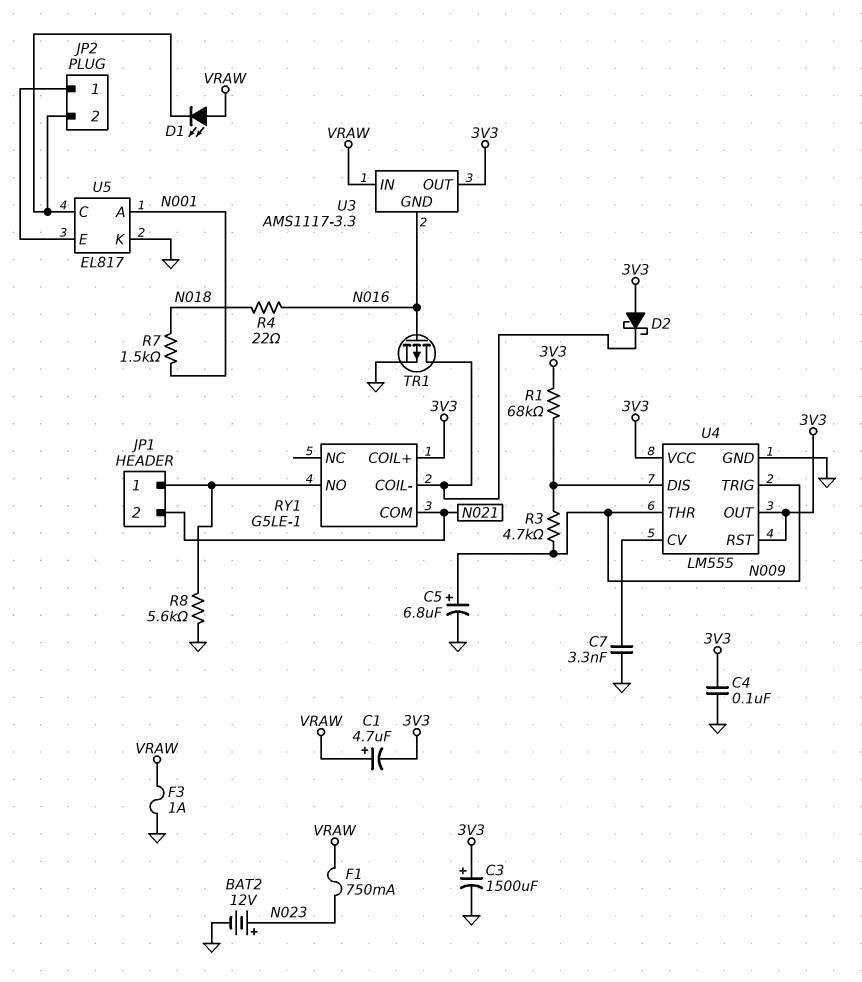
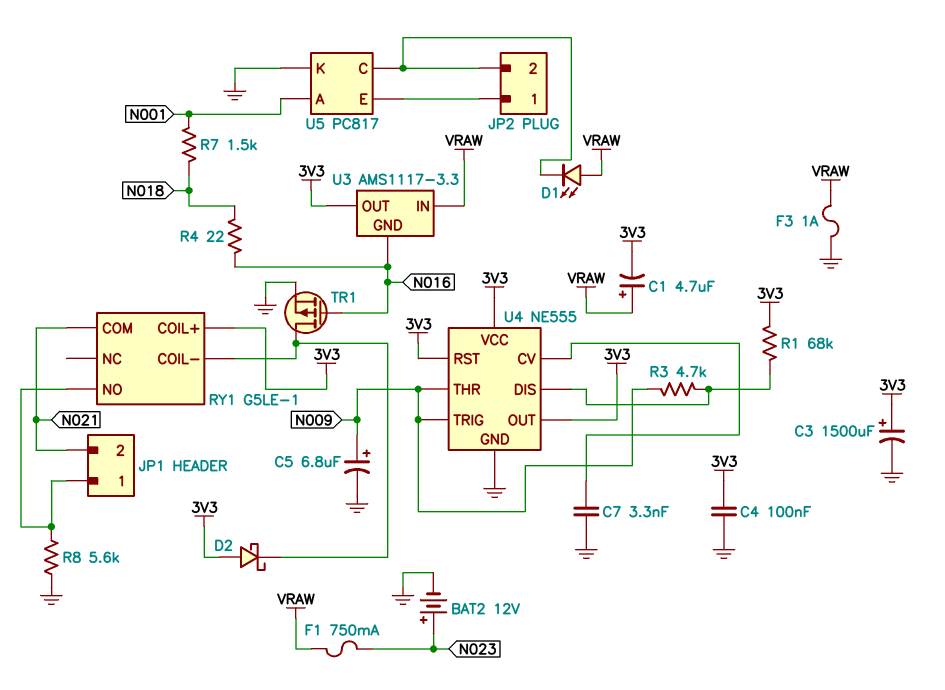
U4: LM555 -> NE555
U5: EL817 -> PC817

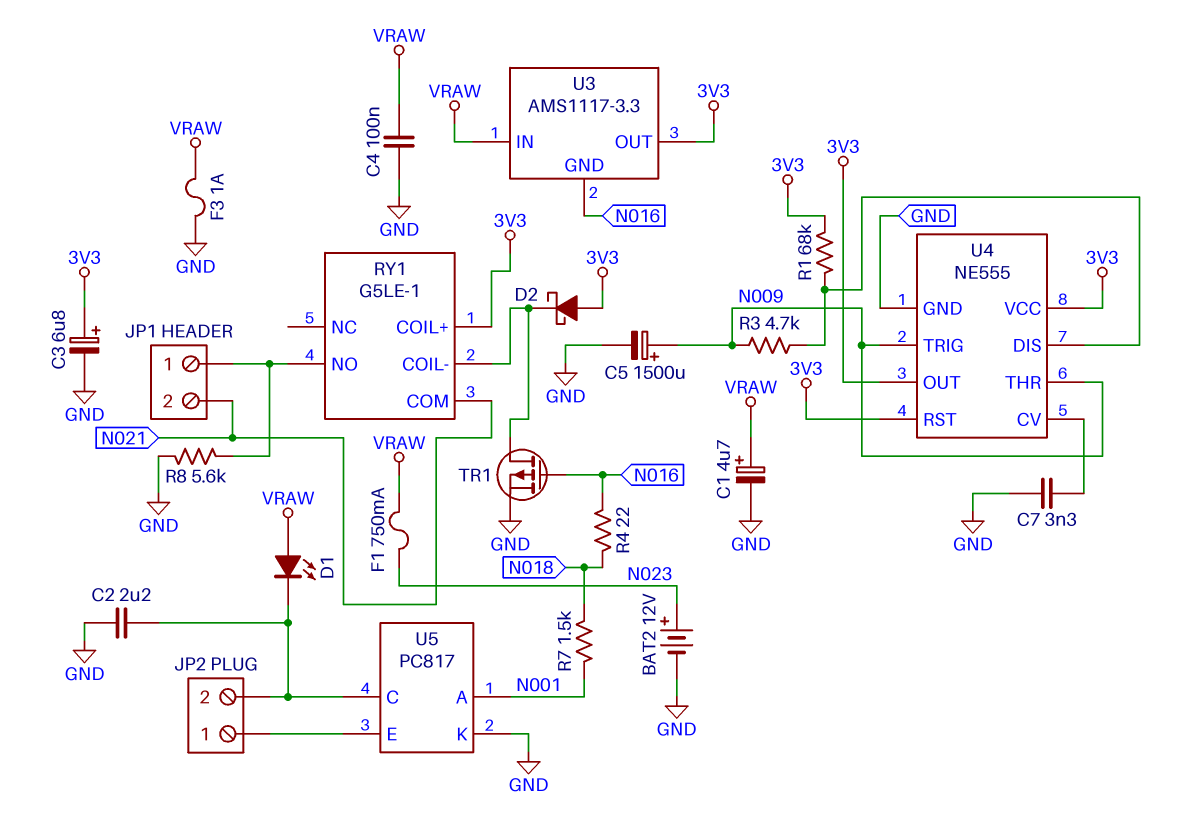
C1: 4.7uF (plus VRAW, minus 3V3) -> 4.7uF (plus VRAW, minus GND)
C2: none -> 2.2uF (GND, JP2/2)
C3: 1500uF (plus 3V3, minus GND) -> 6.8uF (plus 3V3, minus GND)
C4: 100nF (3V3, GND) -> 100nF (GND, VRAW)
C5: 6.8uF (plus N009, minus GND) -> 1500uF (plus N009, minus GND)

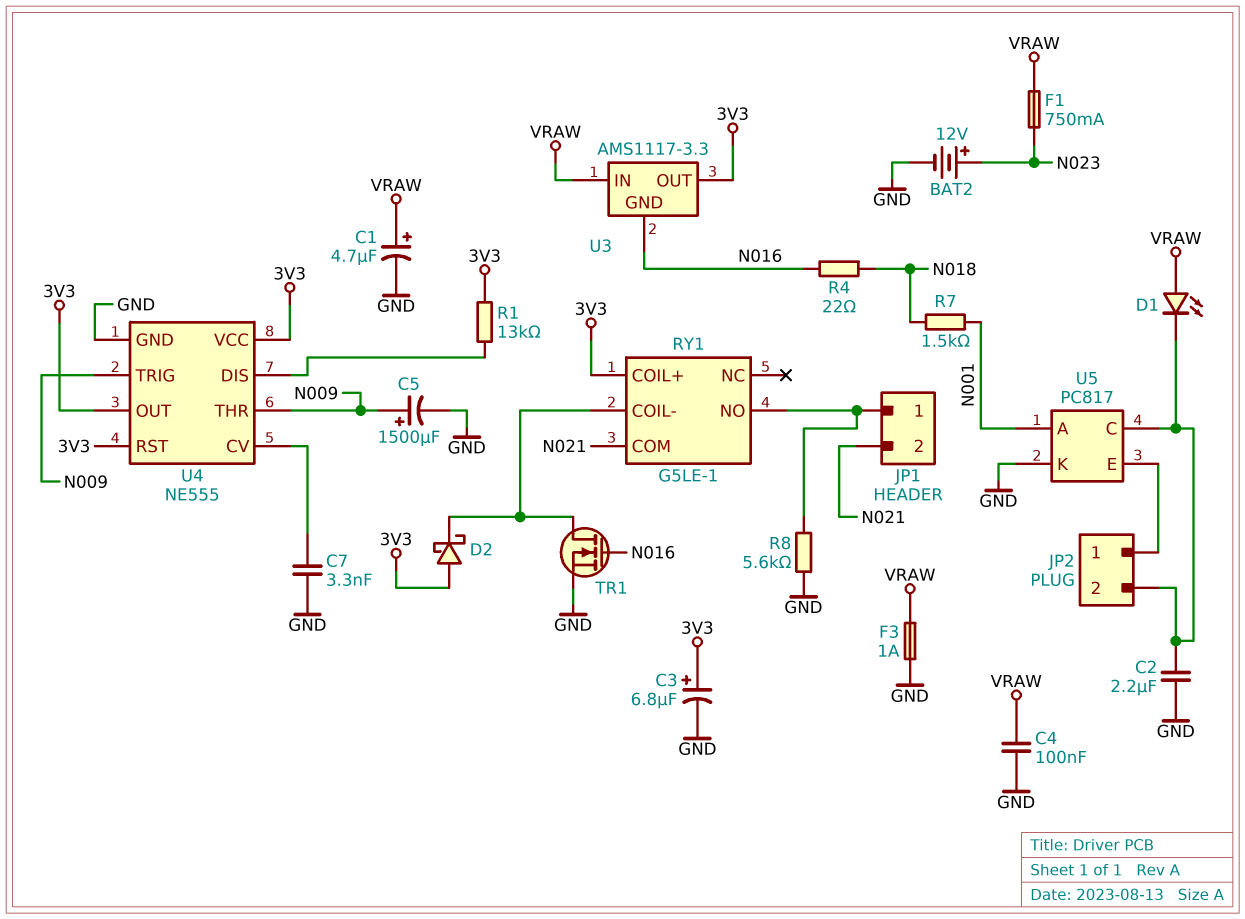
R1: 68k (3V3, U4/DIS) -> 13k (3V3, U4/DIS)
R3: 4.7k (N009, U4/DIS) -> none
TR1: PMOS (G N016, D RY1/COIL-, S GND) -> NMOS (G N016, D RY1/COIL-, S GND)

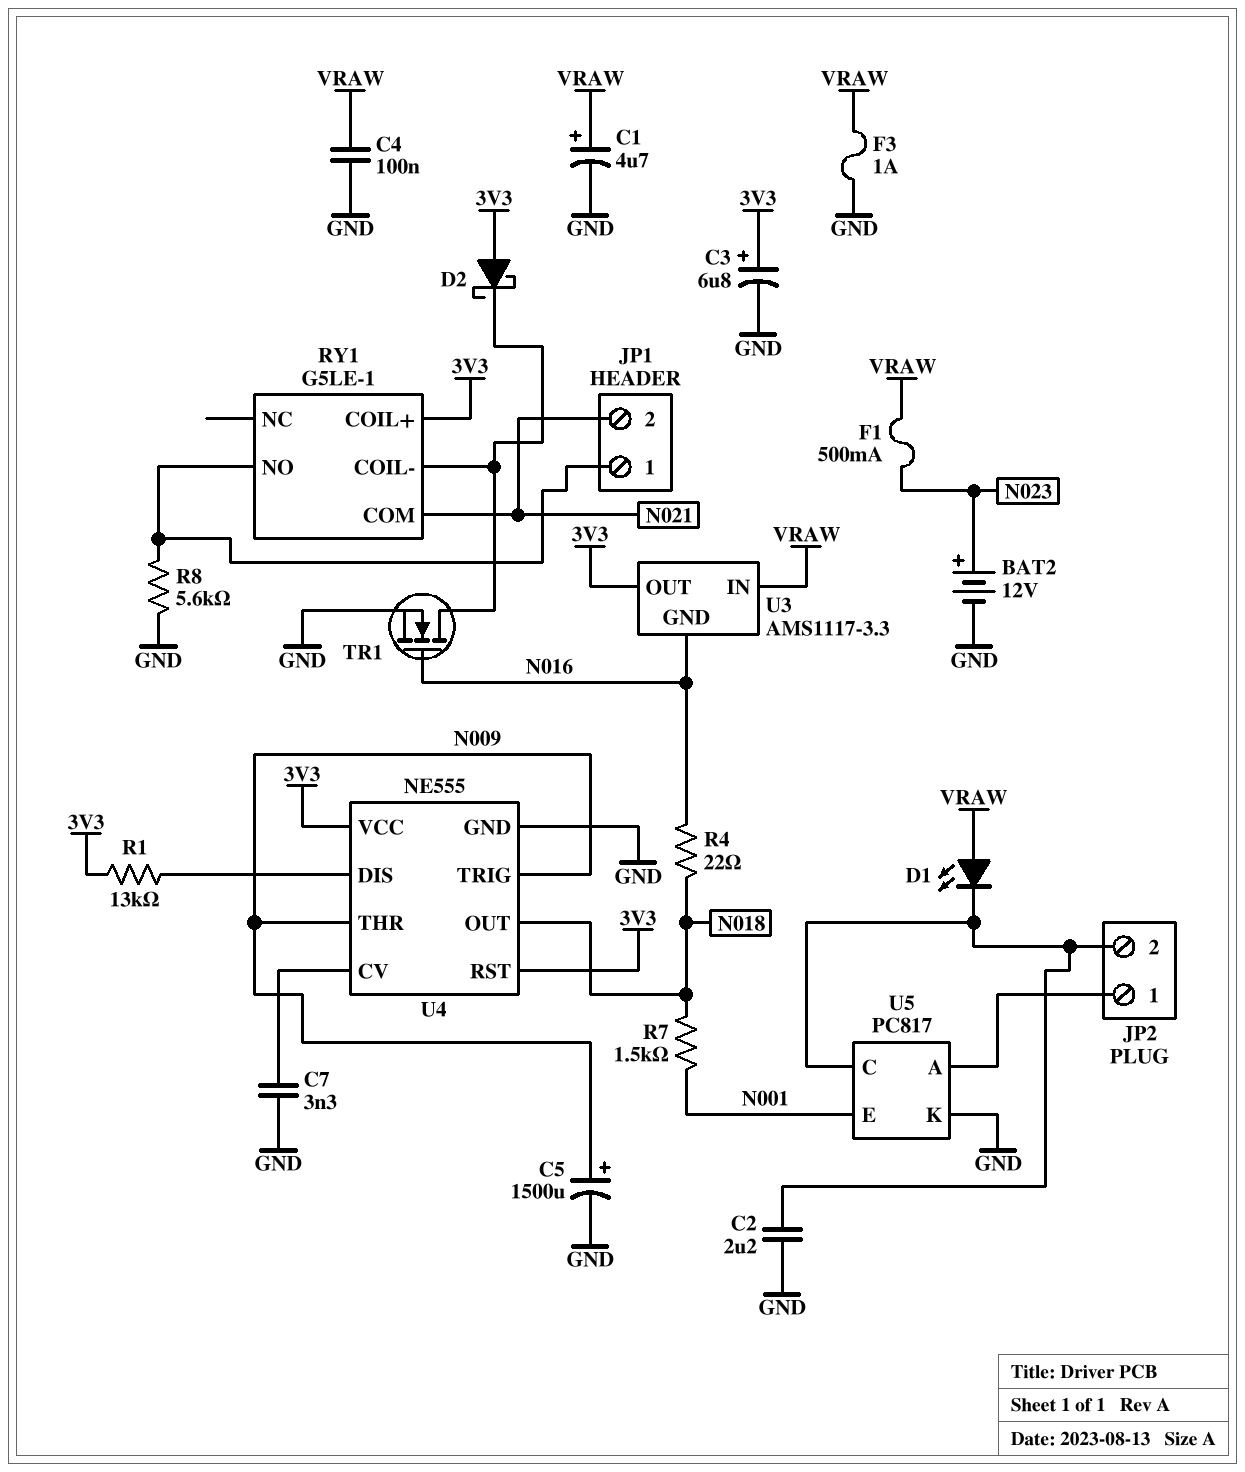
F1: 750mA (N023, VRAW) -> 500mA (N023, VRAW)
U4 pin OUT: 3V3 -> N018
U5 pin A: N001 -> JP2/1
U5 pin E: JP2/1 -> N001

